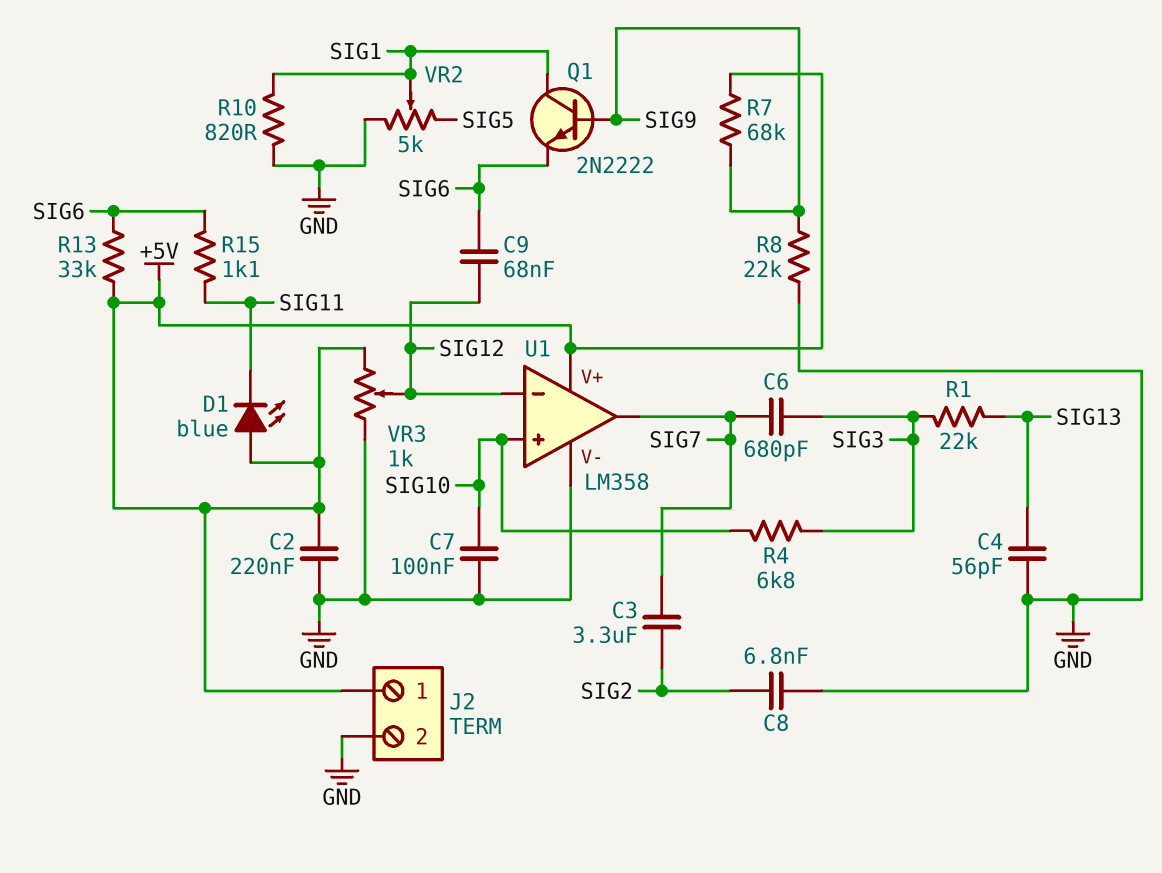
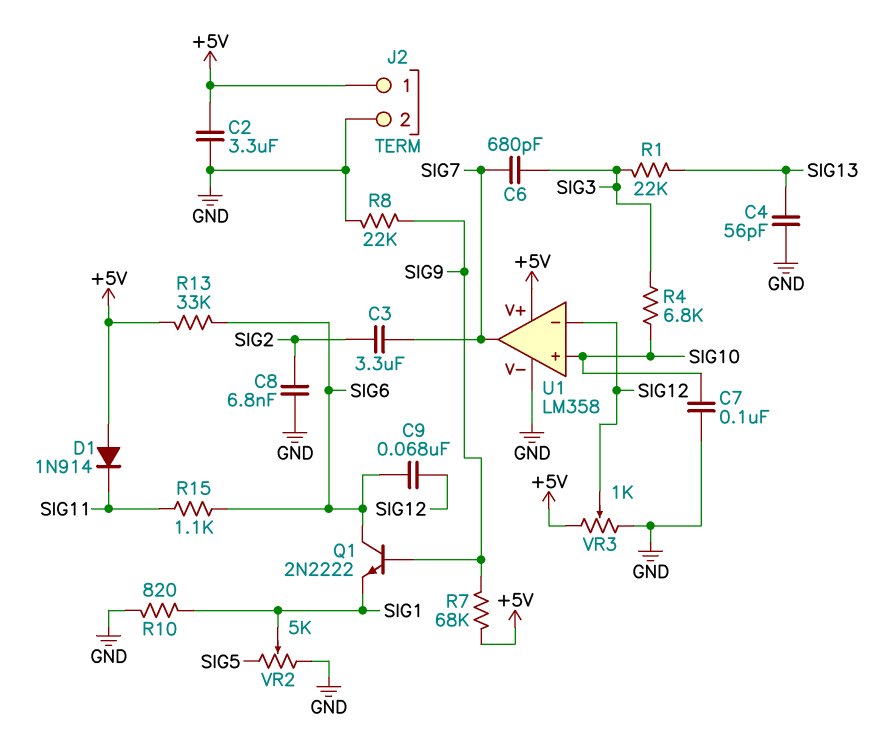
C2: 220nF (+5V, GND) -> 3.3uF (+5V, GND)
D1: LED blue (A +5V, K SIG11) -> diode 1N914 (A +5V, K SIG11)
Q1: NPN 2N2222 (B SIG9, C SIG1, E SIG6) -> NPN 2N2222 (B SIG9, C SIG6, E SIG1)

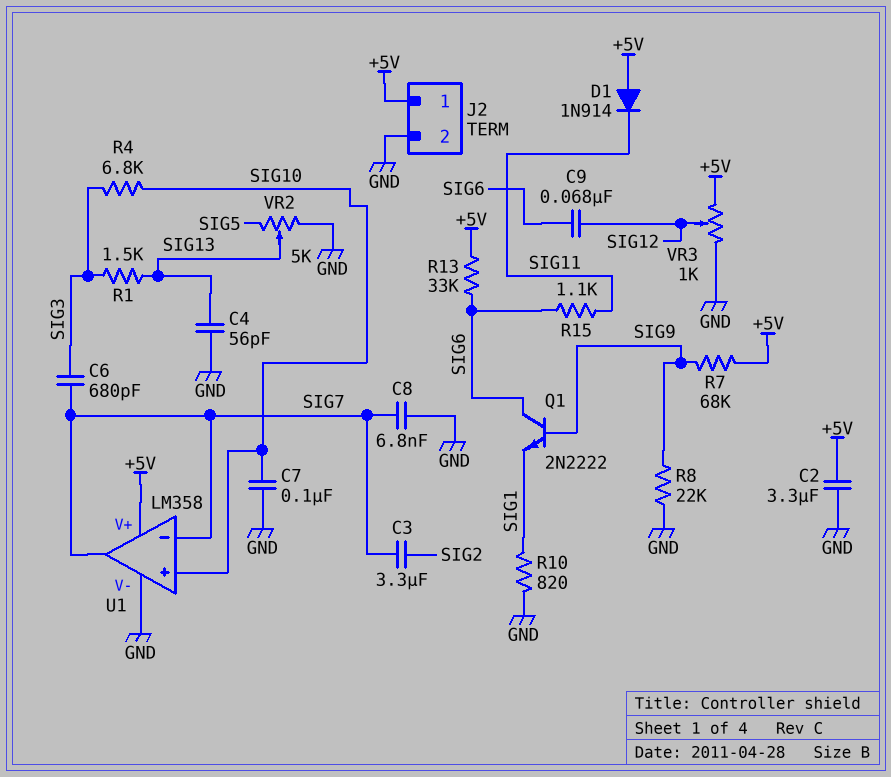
C8: 6.8nF (GND, SIG2) -> 6.8nF (GND, SIG7)
R1: 22k (SIG3, SIG13) -> 1.5k (SIG3, SIG13)
U1 pin in-: SIG12 -> SIG7
VR2: 5k (GND, SIG5, wiper SIG1) -> 5k (GND, SIG5, wiper SIG13)

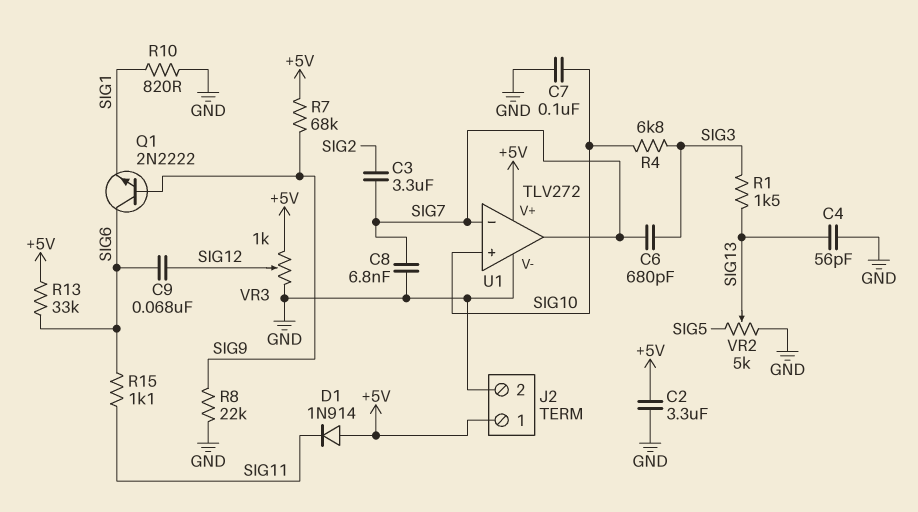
U1: LM358 -> TLV272

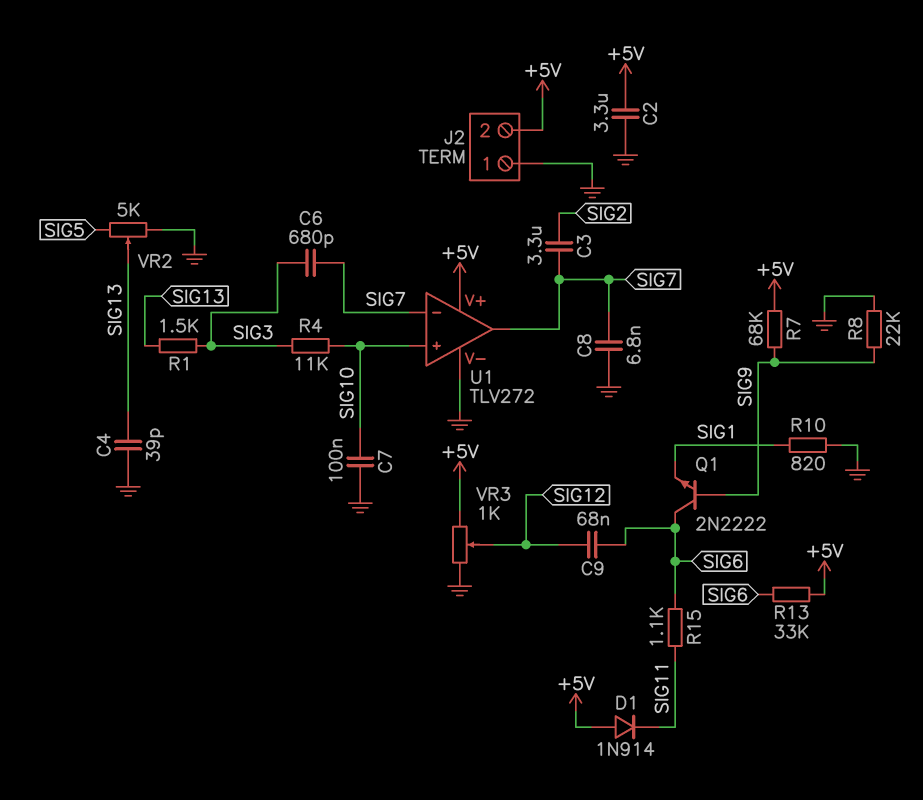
C4: 56pF (GND, SIG13) -> 39pF (GND, SIG13)
J2 pin 1: +5V -> GND
J2 pin 2: GND -> +5V
R4: 6.8k (SIG3, SIG10) -> 11k (SIG3, SIG10)

